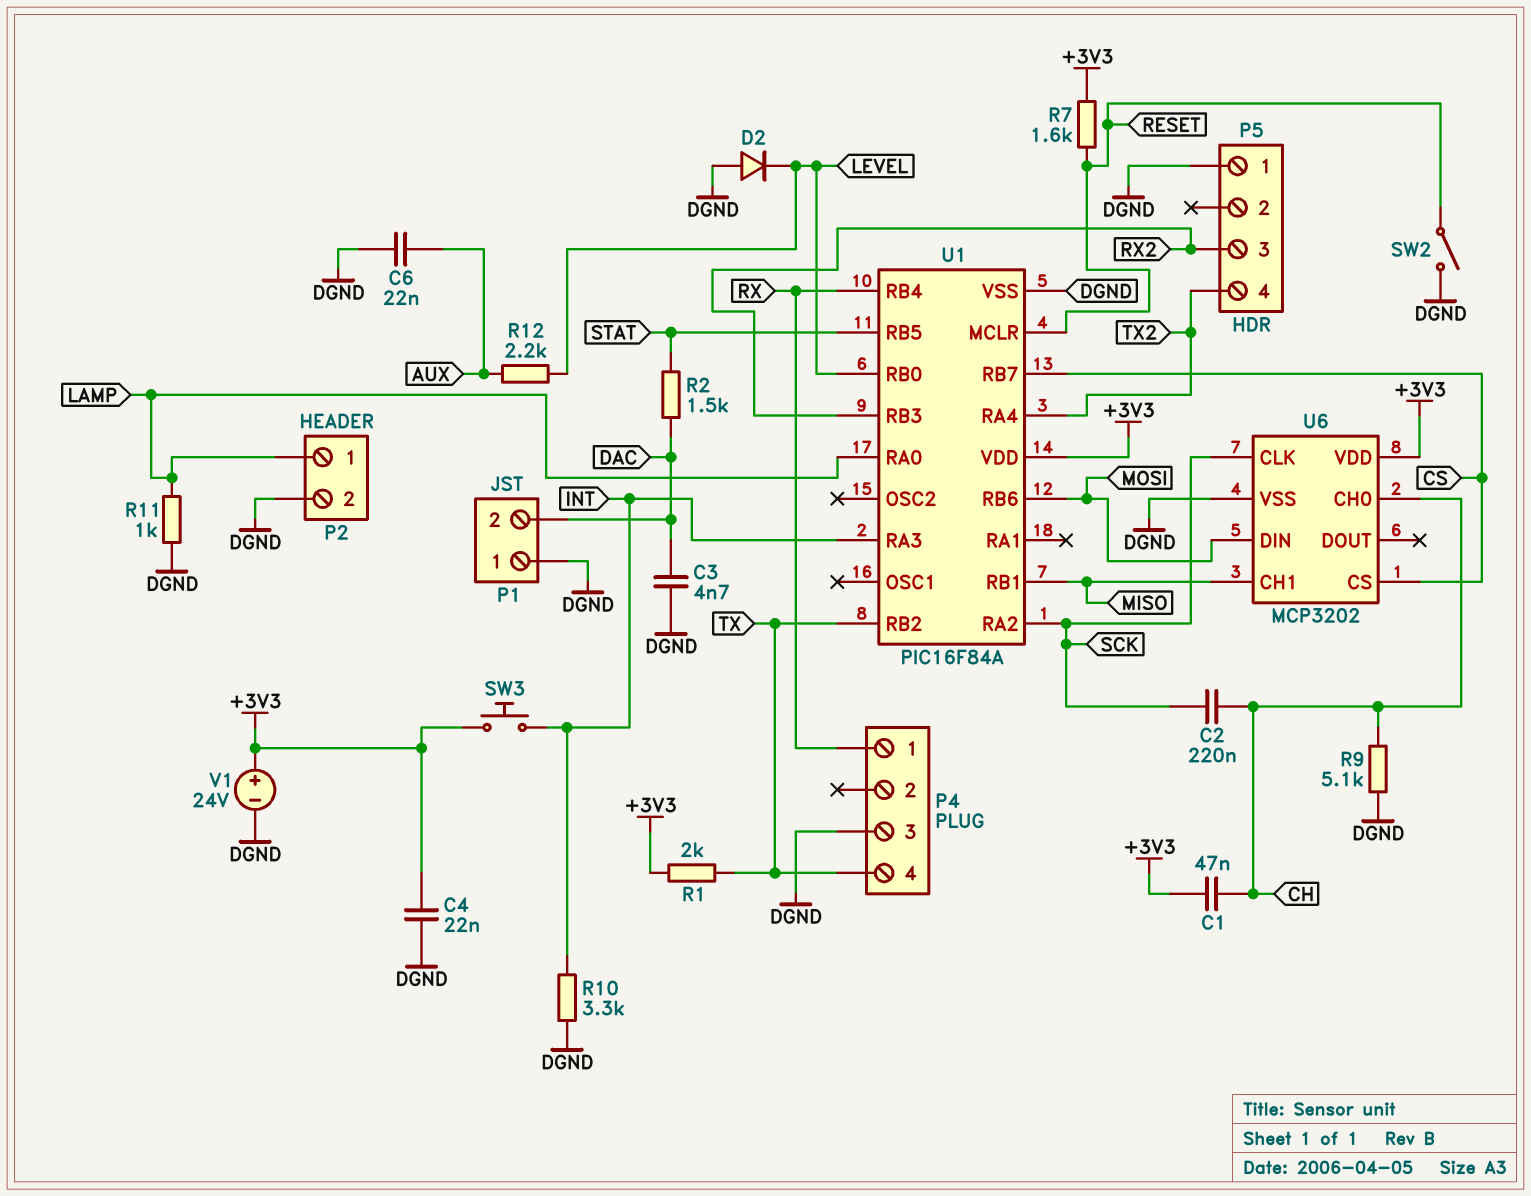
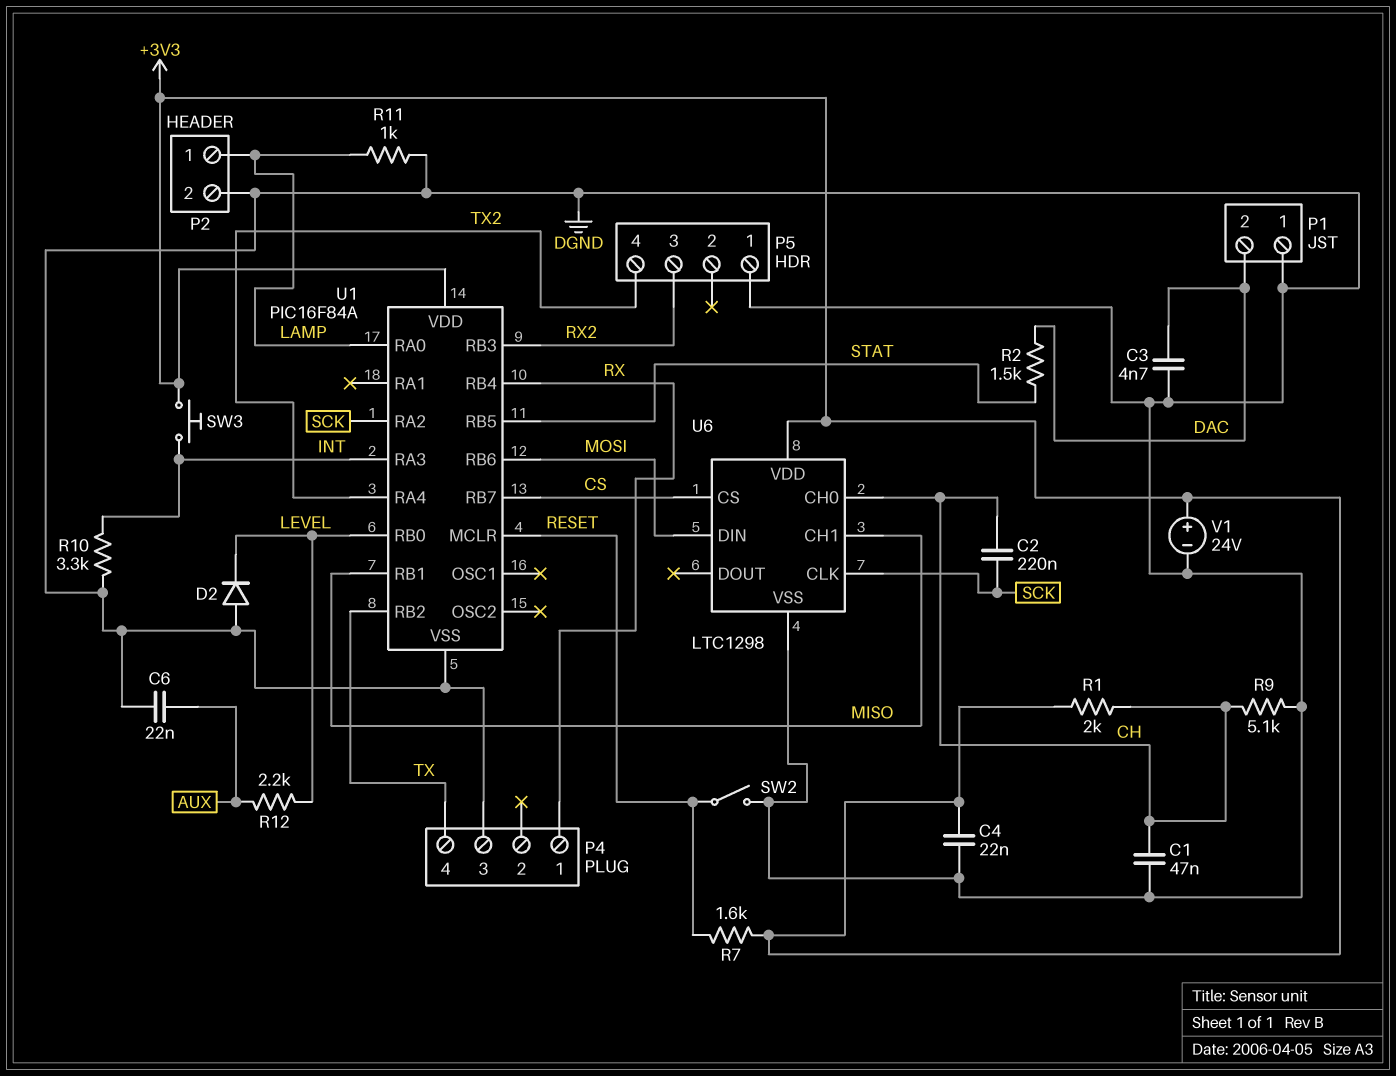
C1: 47nF (+3V3, CH) -> 47nF (CH, DGND)
R1: 2k (+3V3, TX) -> 2k (+3V3, CH)
U6: MCP3202 -> LTC1298

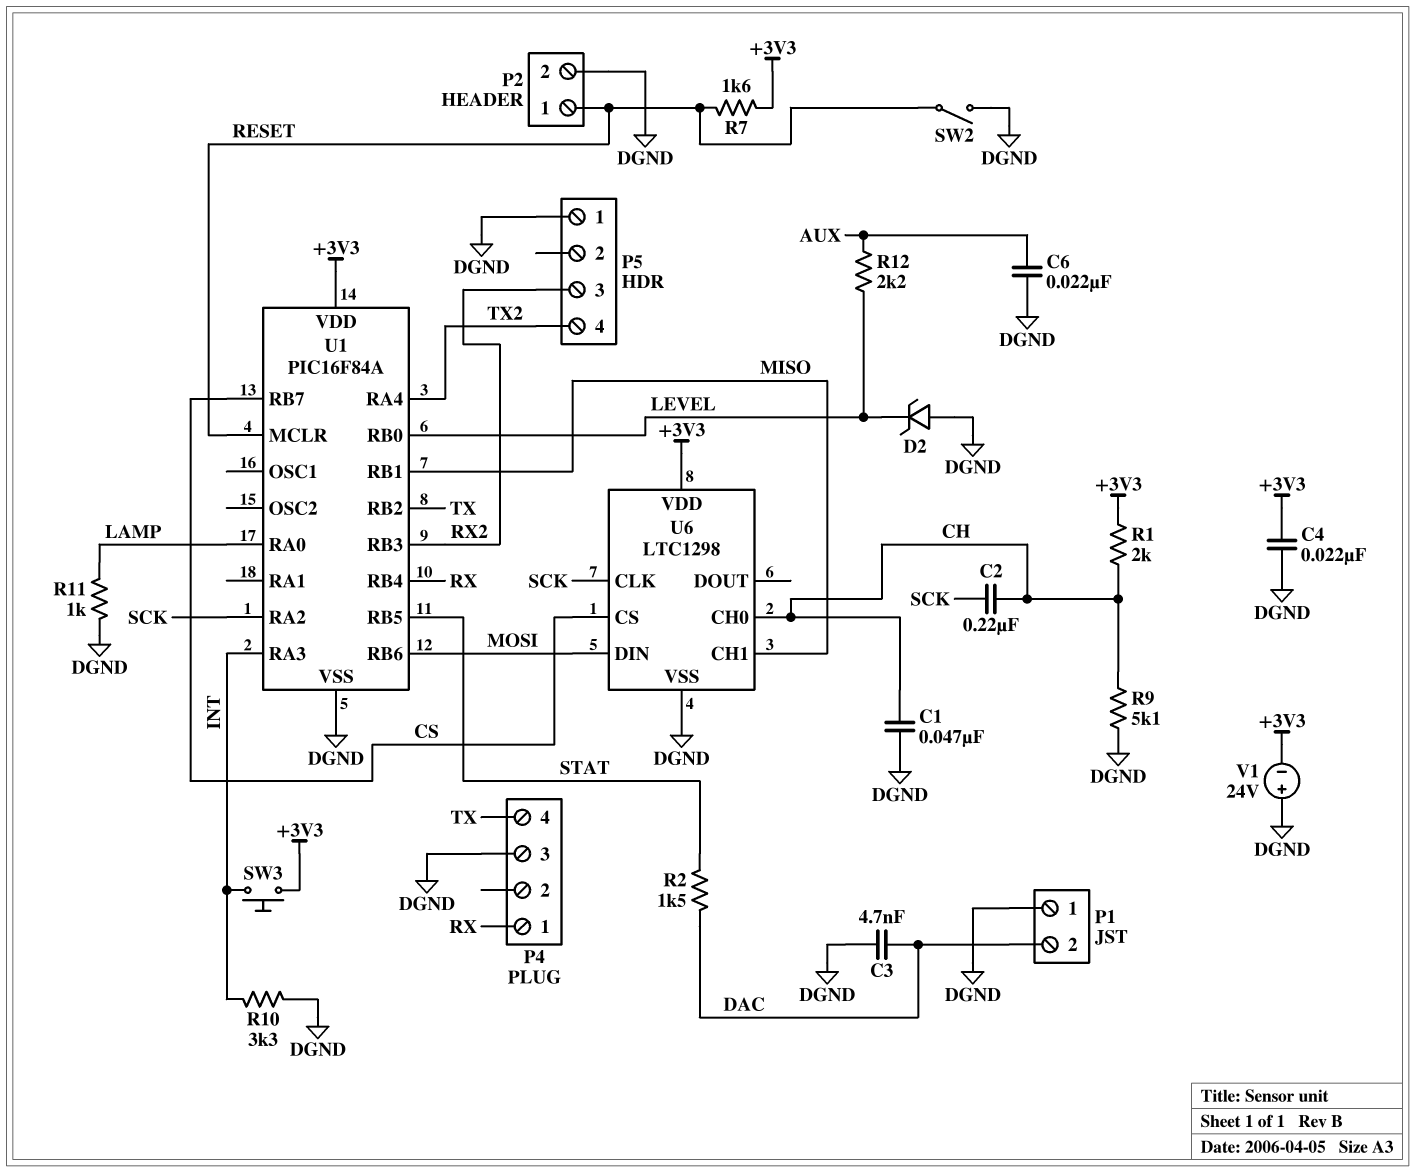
D2: diode (A DGND, K LEVEL) -> zener (A DGND, K LEVEL)
P2 pin 1: LAMP -> RESET
V1: 24V (plus +3V3, minus DGND) -> 24V (plus DGND, minus +3V3)

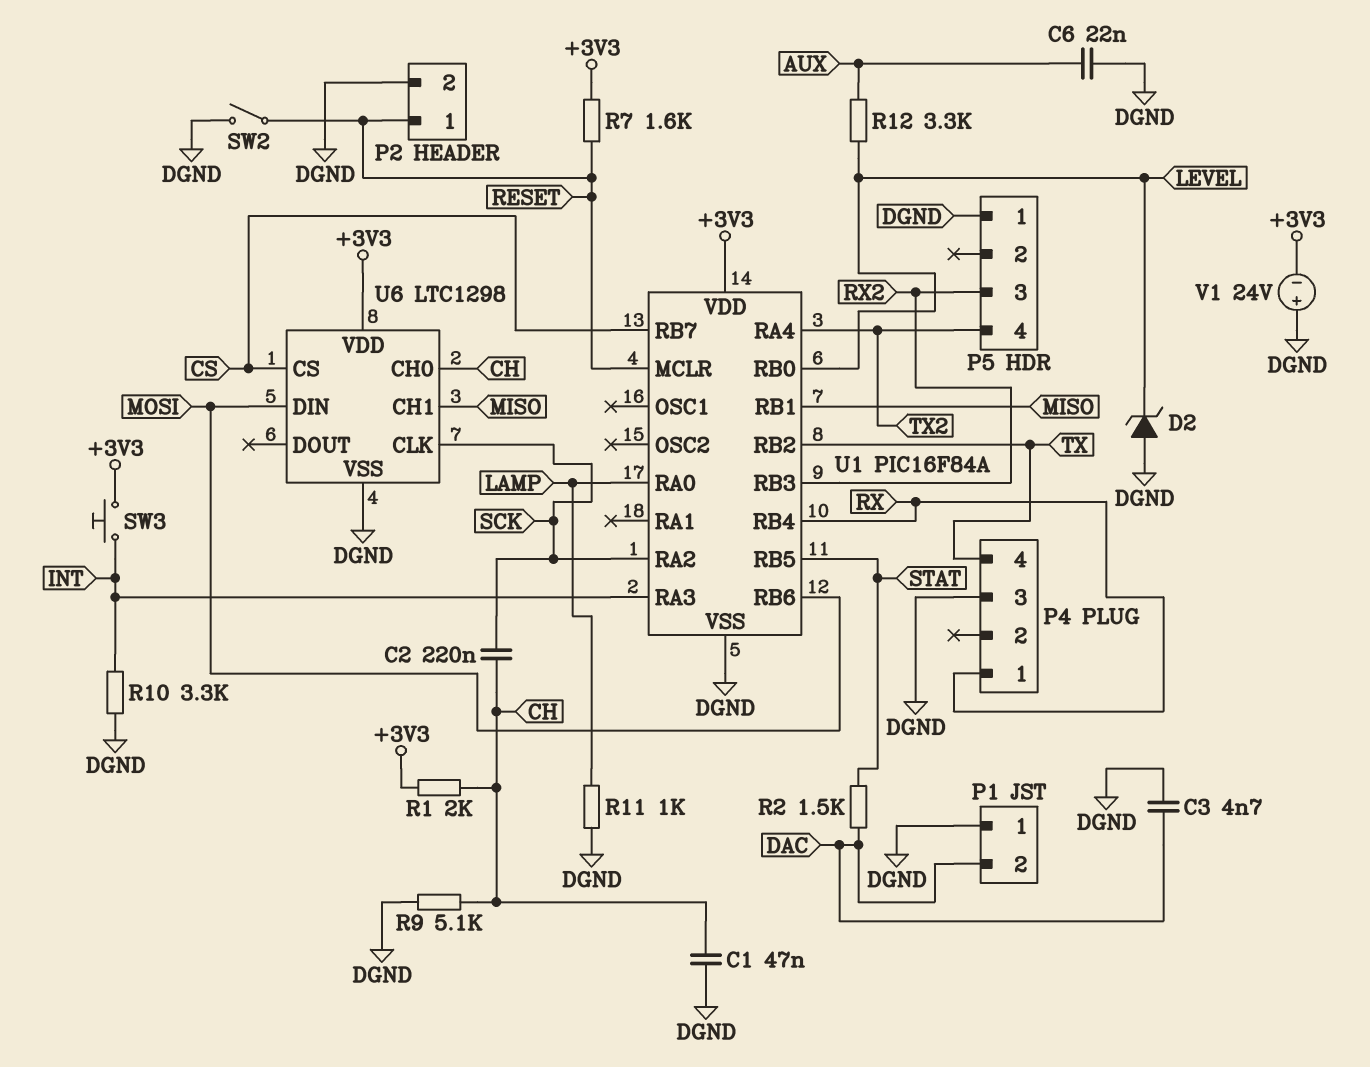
C4: 22nF (+3V3, DGND) -> none
R12: 2.2k (AUX, LEVEL) -> 3.3k (AUX, LEVEL)

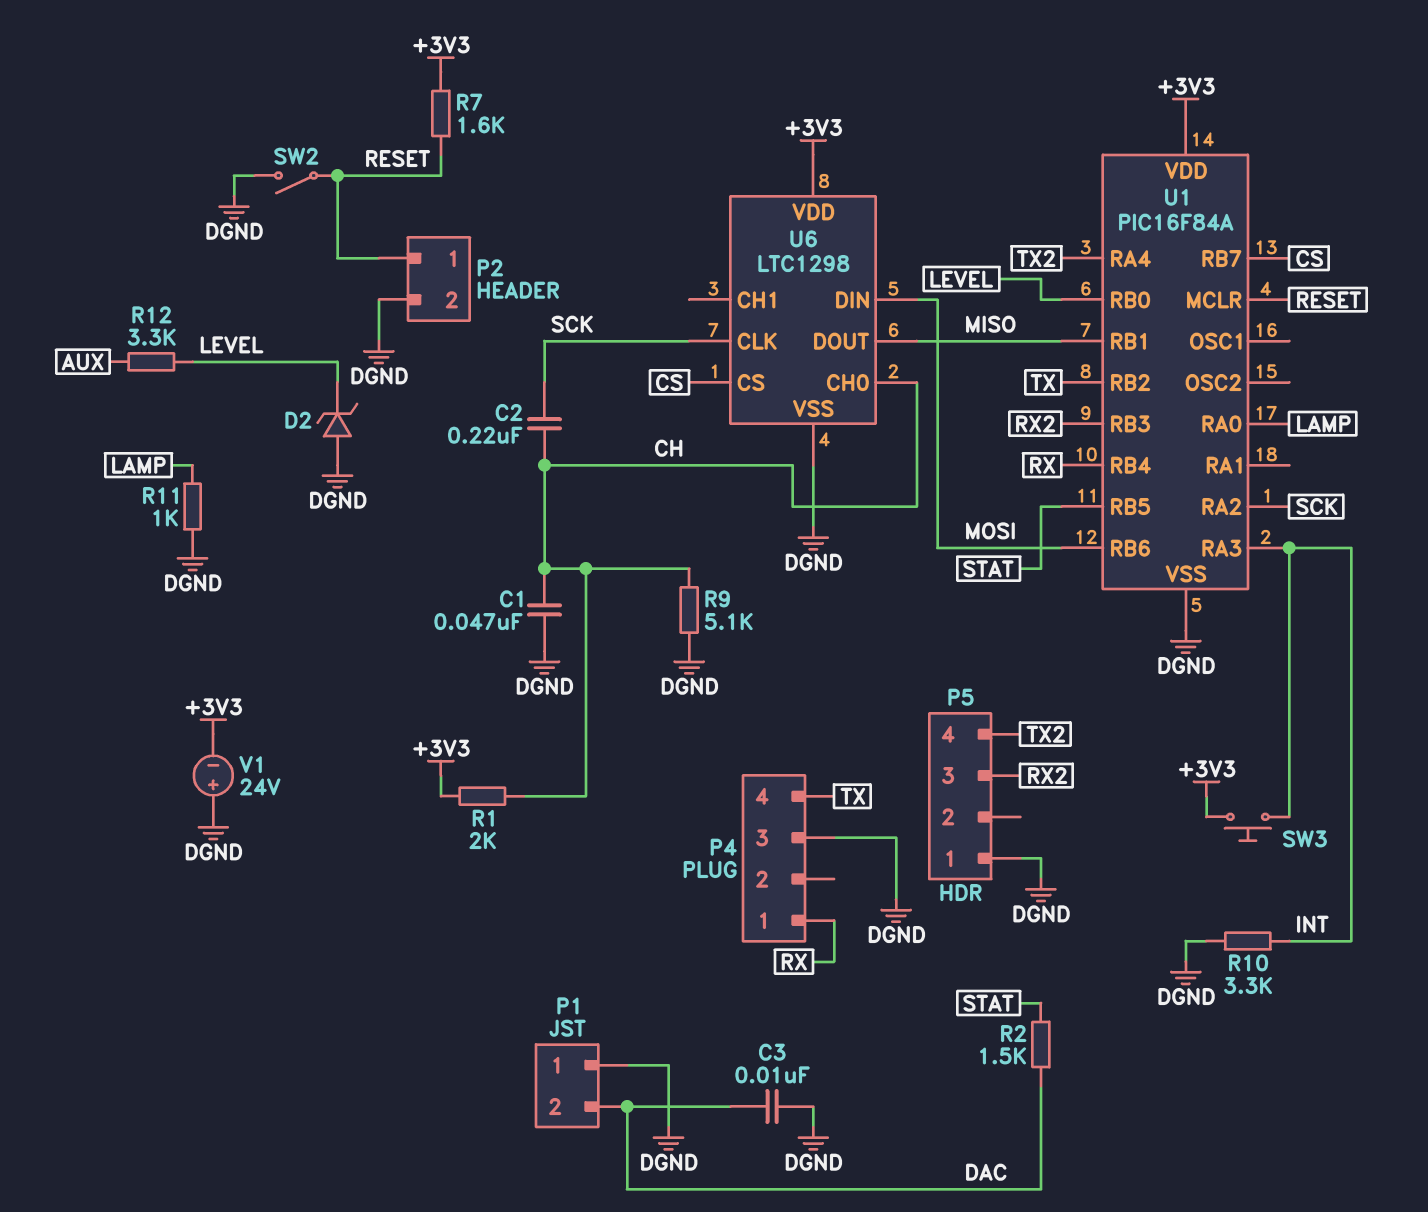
C3: 4.7nF (DAC, DGND) -> 10nF (DAC, DGND)
C6: 22nF (AUX, DGND) -> none
U6 pin CH1: MISO -> none
U6 pin DOUT: none -> MISO

